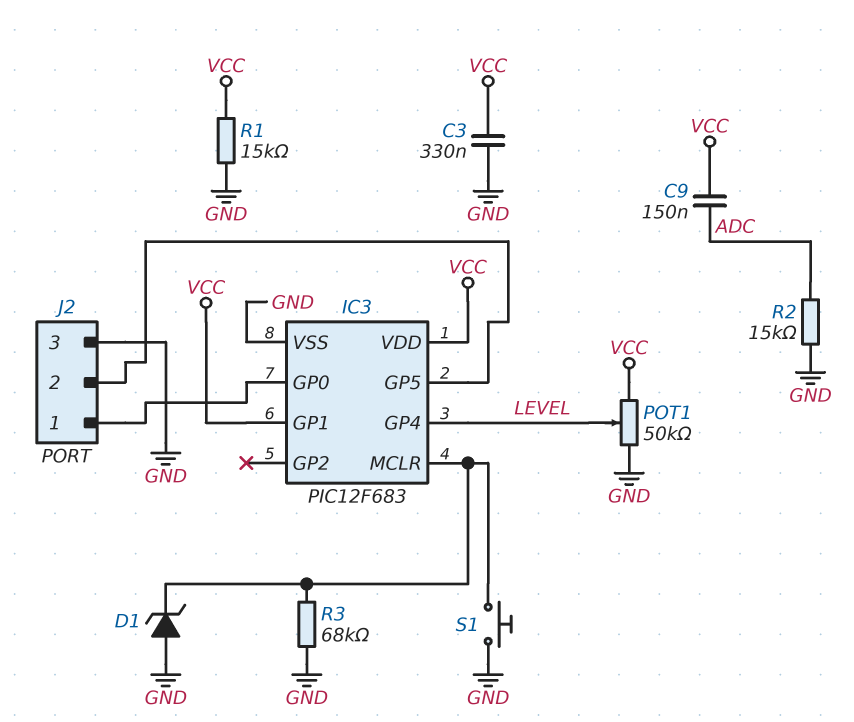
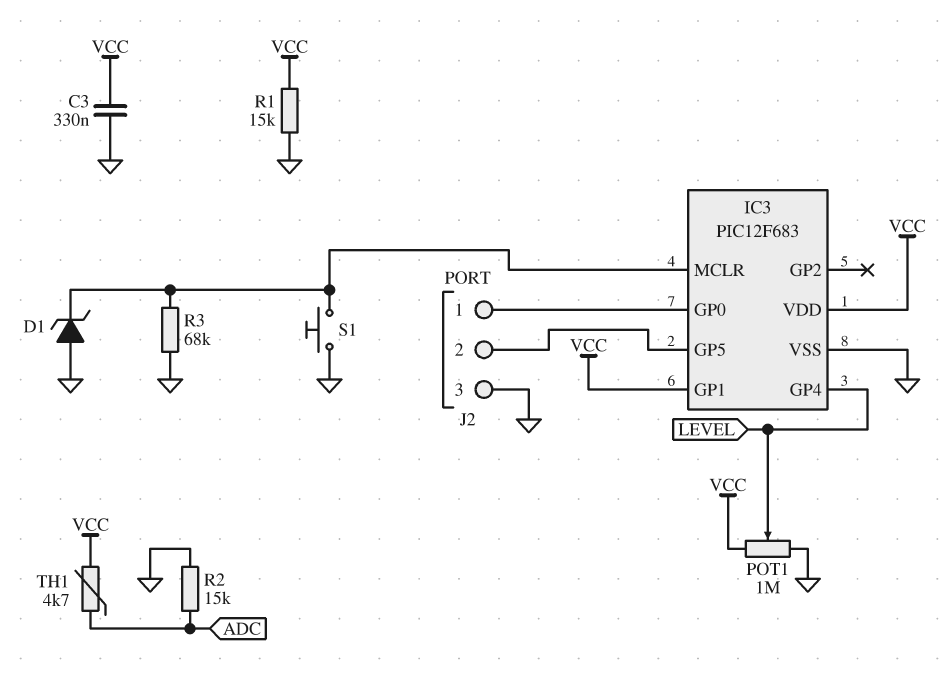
C9: 150nF (ADC, VCC) -> none
POT1: 50k (GND, VCC, wiper LEVEL) -> 1M (GND, VCC, wiper LEVEL)
TH1: none -> 4.7k (ADC, VCC)

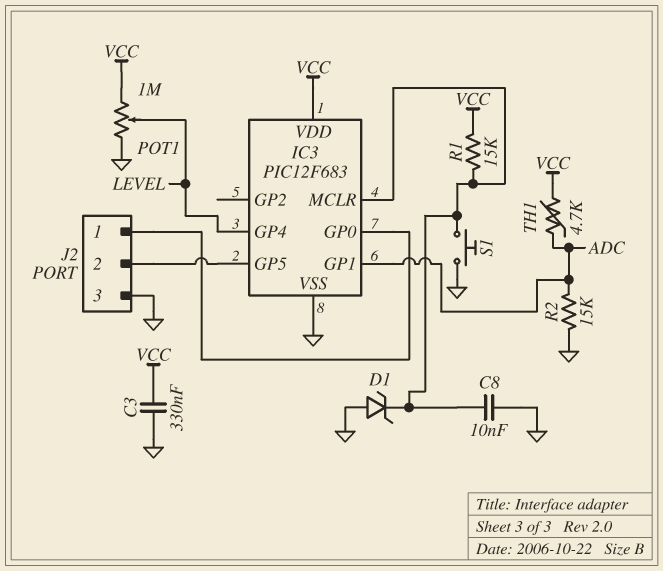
C8: none -> 10nF (GND, IC3/MCLR)
IC3 pin GP1: VCC -> ADC
R1: 15k (GND, VCC) -> 15k (IC3/MCLR, VCC)
R3: 68k (GND, IC3/MCLR) -> none

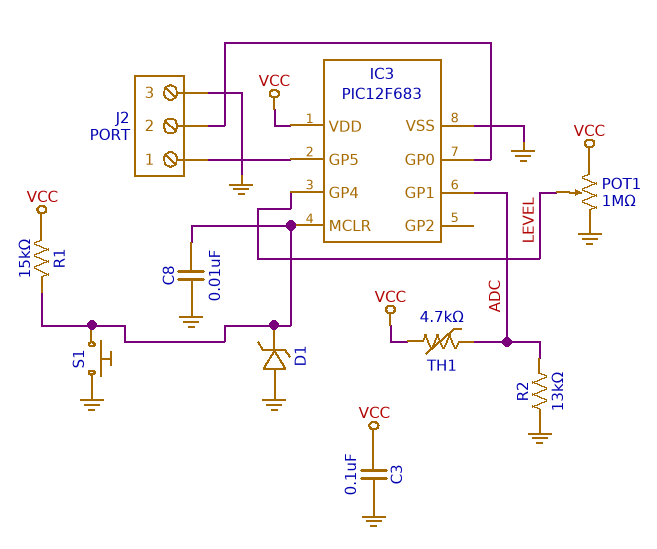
C3: 330nF (GND, VCC) -> 100nF (GND, VCC)
J2 pin 1: IC3/GP0 -> IC3/GP5
J2 pin 2: IC3/GP5 -> IC3/GP0
R2: 15k (ADC, GND) -> 13k (ADC, GND)

